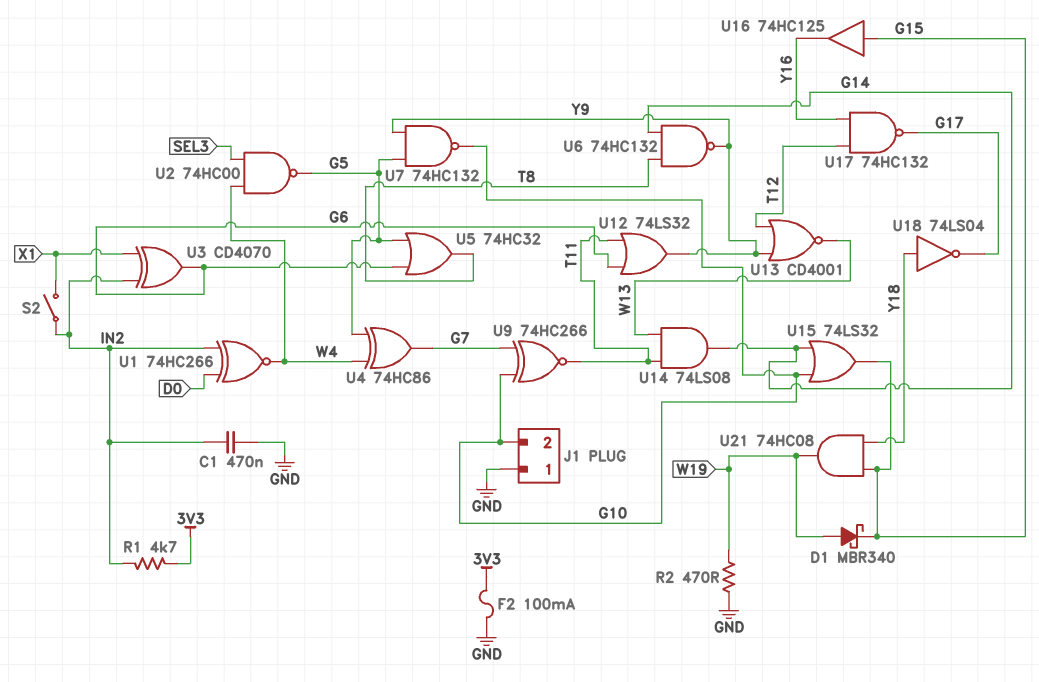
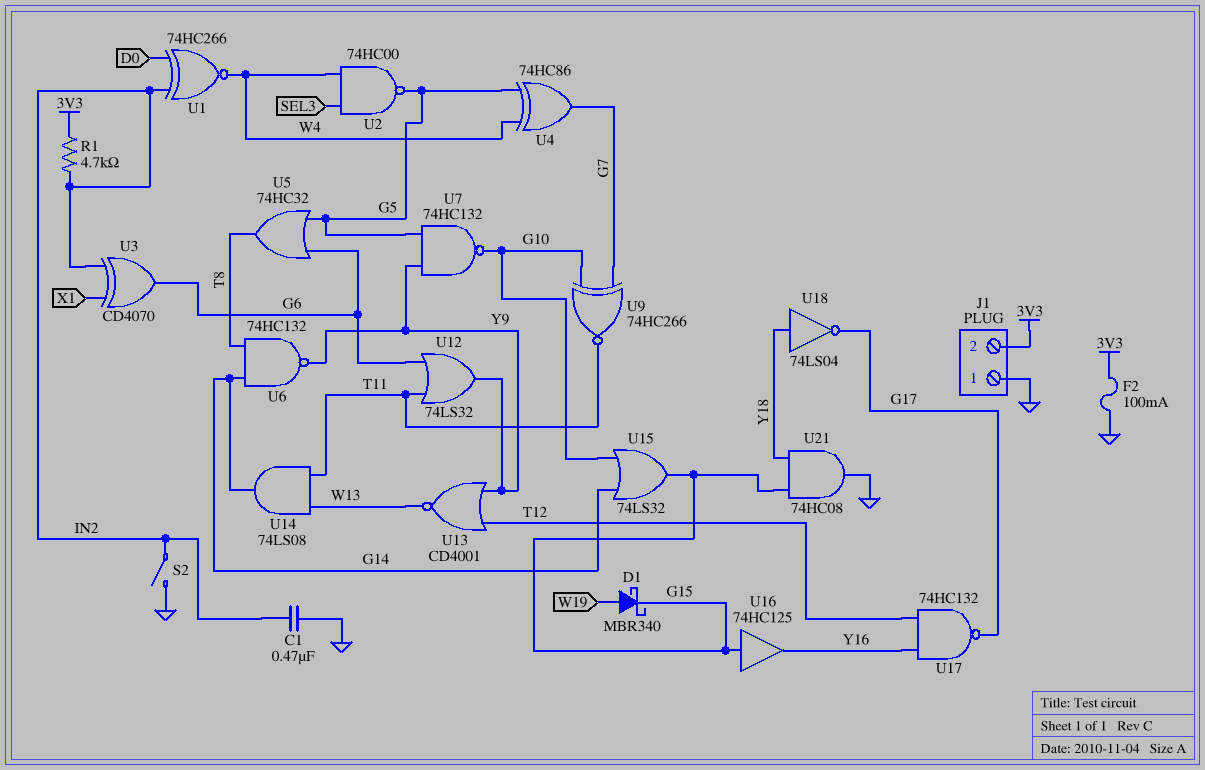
J1 pin 2: G10 -> 3V3
R2: 470 (GND, W19) -> none
S2: switch (IN2, X1) -> switch (GND, IN2)
U21: AND 74HC08 (in G15, in Y18, out W19) -> AND 74HC08 (in G15, in Y18, out GND)

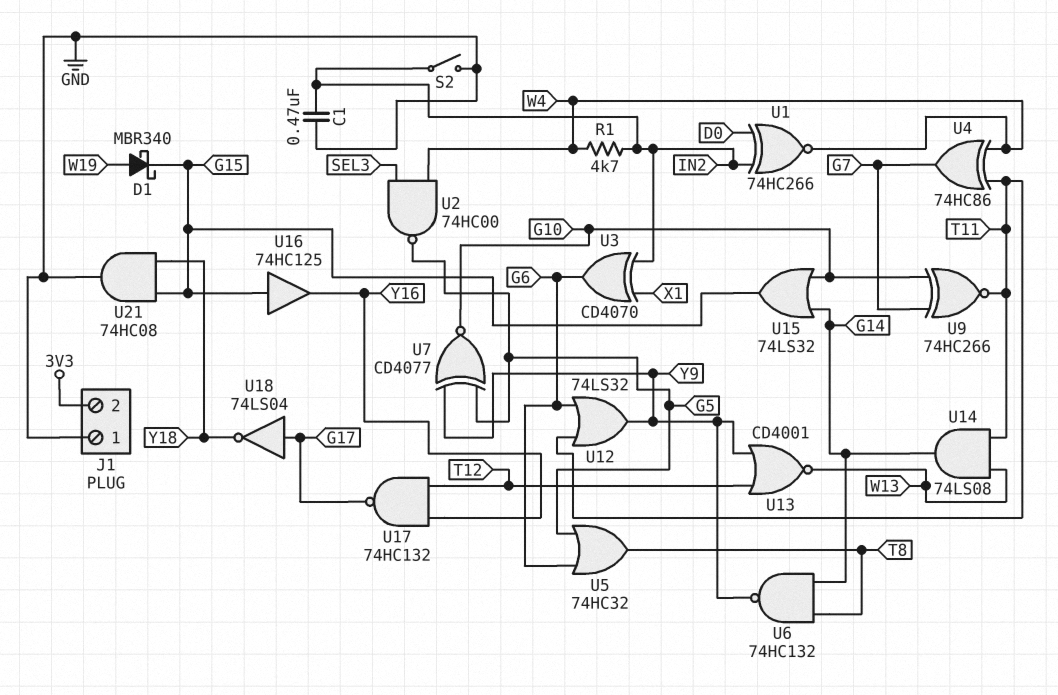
F2: 100mA (3V3, GND) -> none
R1: 4.7k (3V3, IN2) -> 4.7k (IN2, W4)
U4: XOR 74HC86 (in G5, in W4, out G7) -> XOR 74HC86 (in T11, in W4, out G7)
U7: NAND 74HC132 (in G5, in Y9, out G10) -> XNOR CD4077 (in G5, in Y9, out G10)
U18: NOT 74LS04 (in Y18, out G17) -> NOT 74LS04 (in G17, out Y18)

